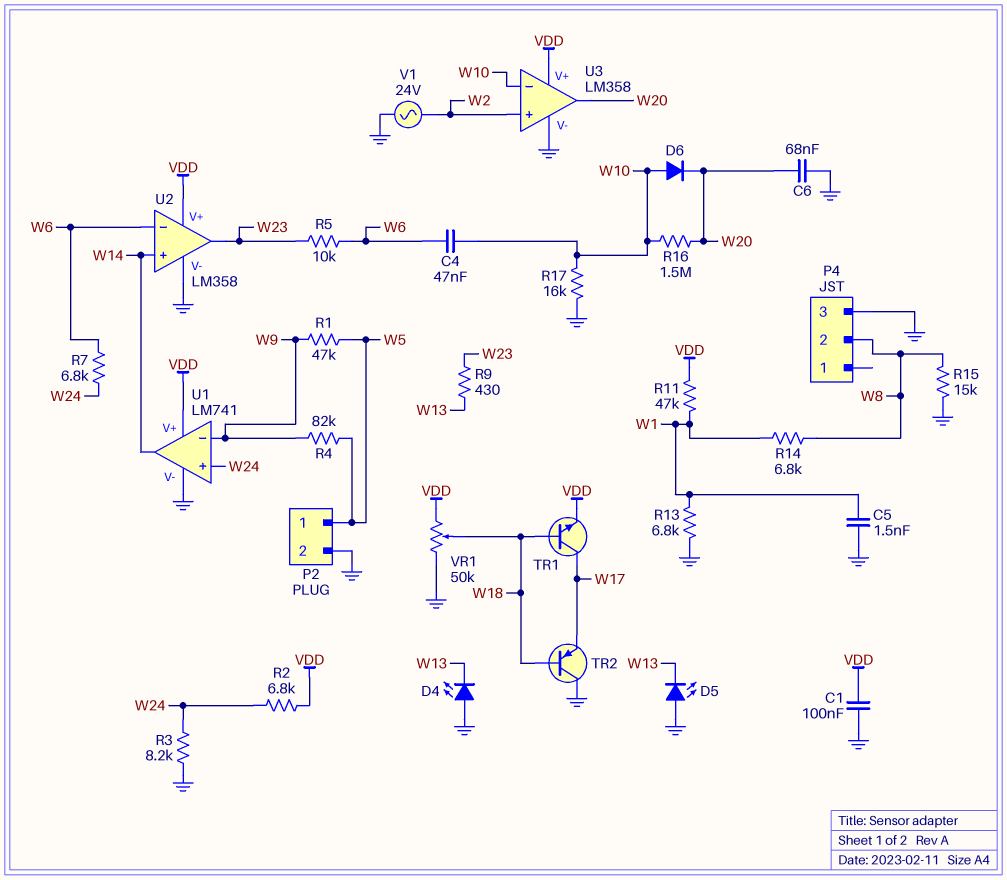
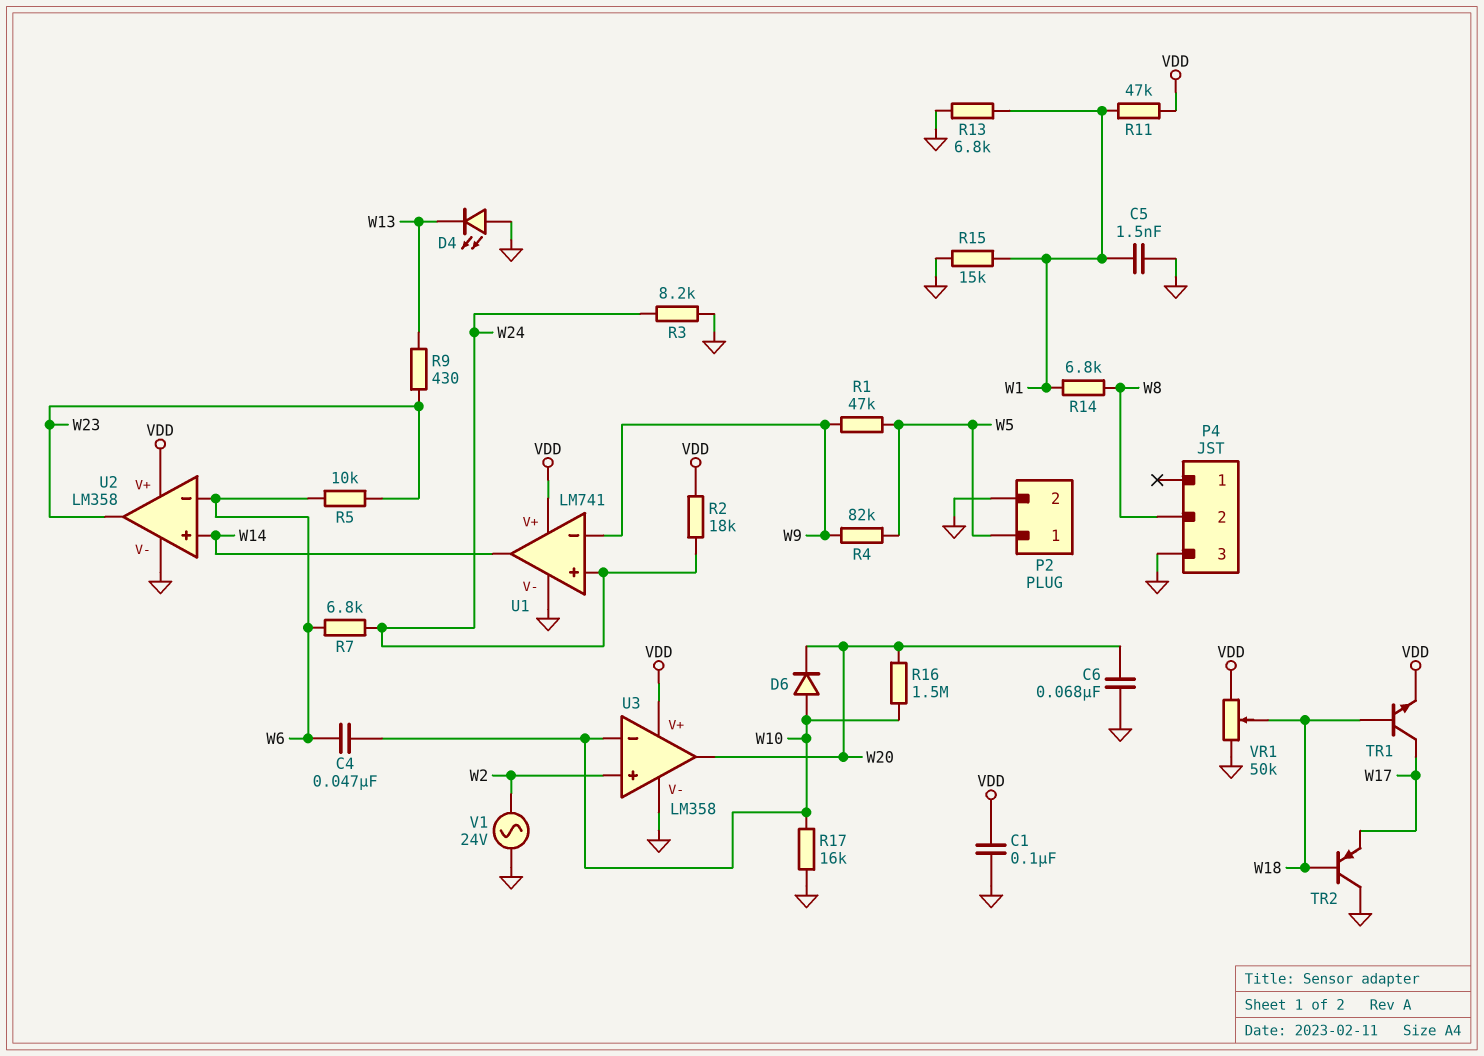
D5: LED (A GND, K W13) -> none
R2: 6.8k (VDD, W24) -> 18k (VDD, W24)
R15: 15k (GND, W8) -> 15k (GND, W1)

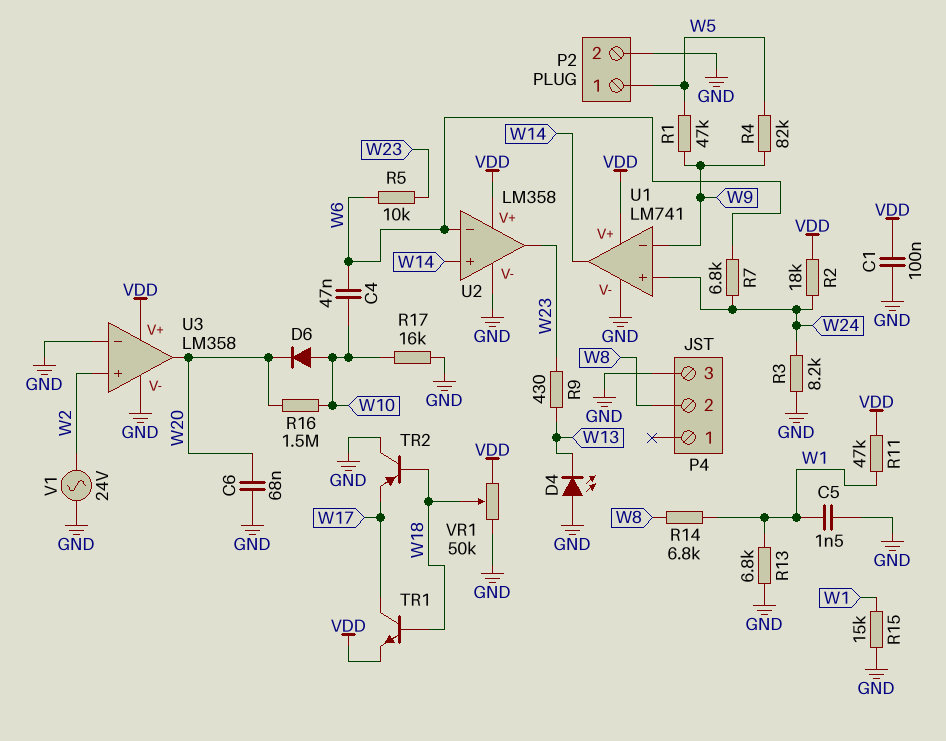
U3 pin in-: W10 -> GND

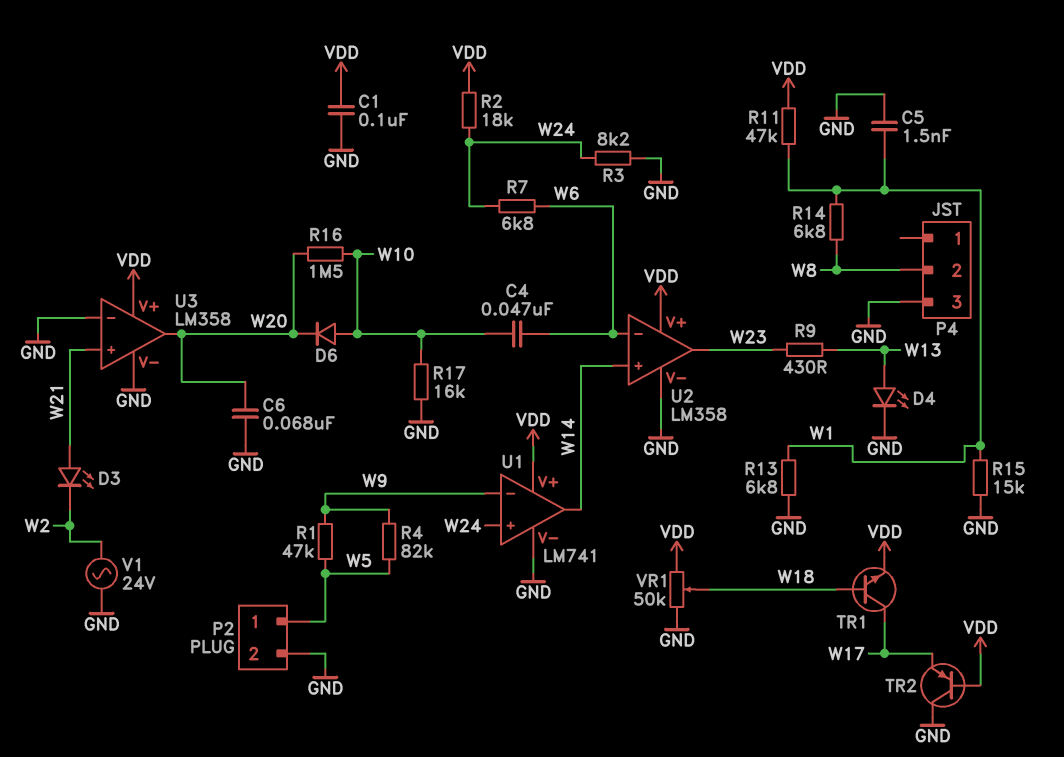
D3: none -> LED (A W21, K W2)
D4: LED (A GND, K W13) -> LED (A W13, K GND)
R5: 10k (W6, W23) -> none
TR2: PNP (B W18, C GND, E W17) -> PNP (B VDD, C GND, E W17)
U3 pin in+: W2 -> W21

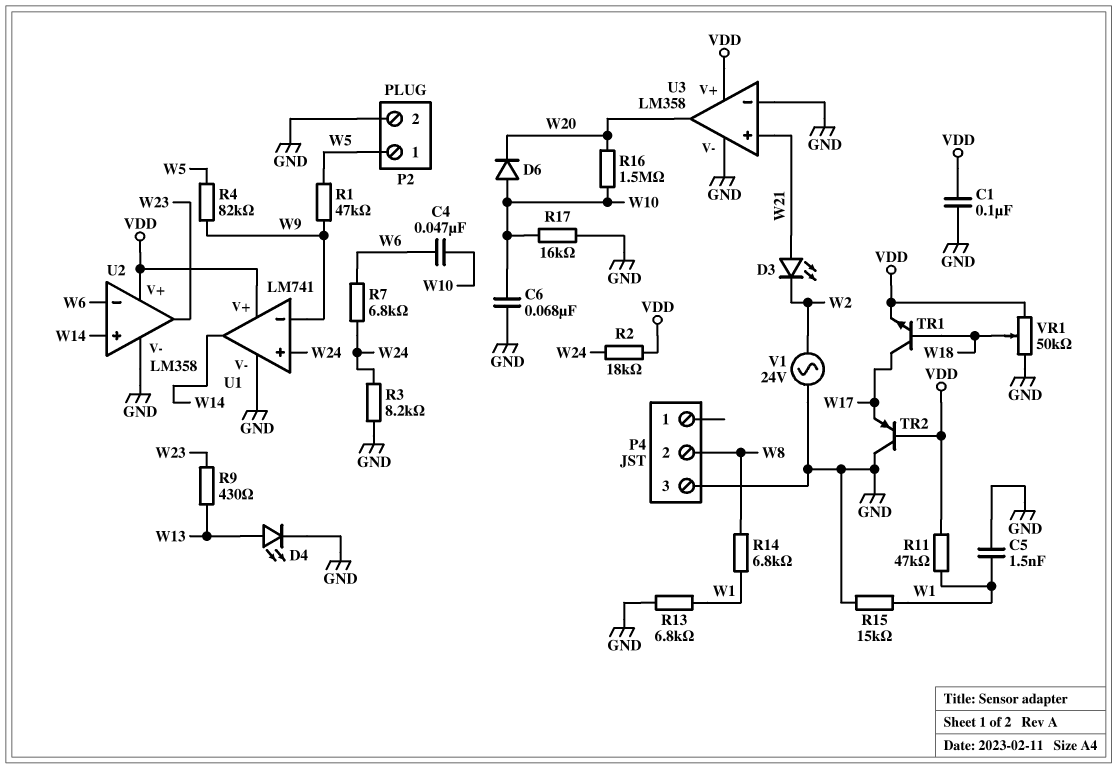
C6: 68nF (GND, W20) -> 68nF (GND, W10)

